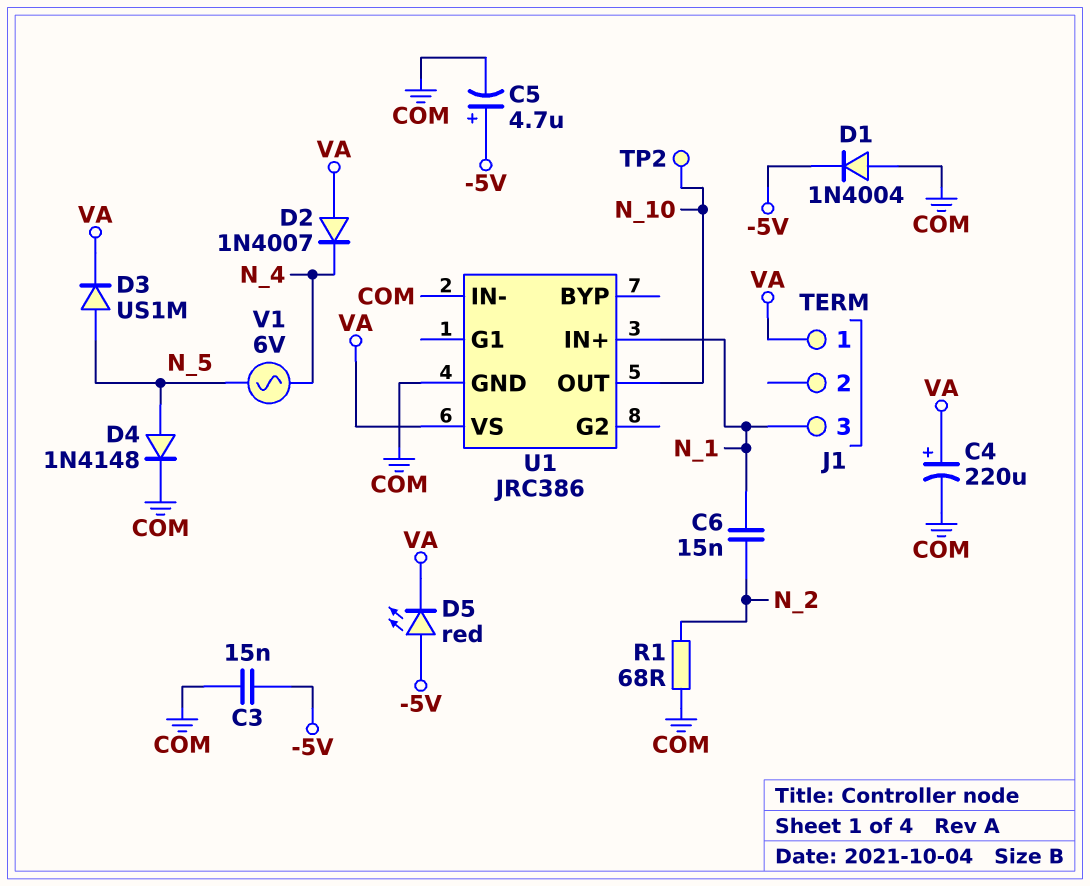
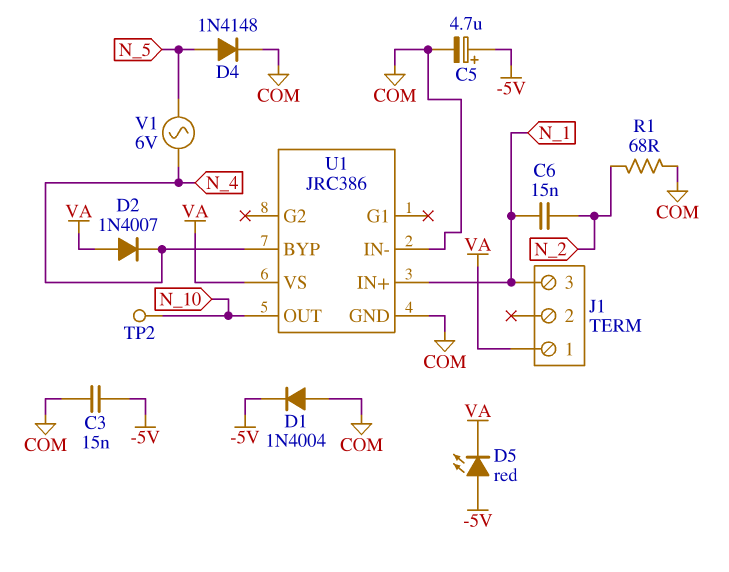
C4: 220uF (plus VA, minus COM) -> none
D3: diode US1M (A N_5, K VA) -> none
U1 pin BYP: none -> N_4

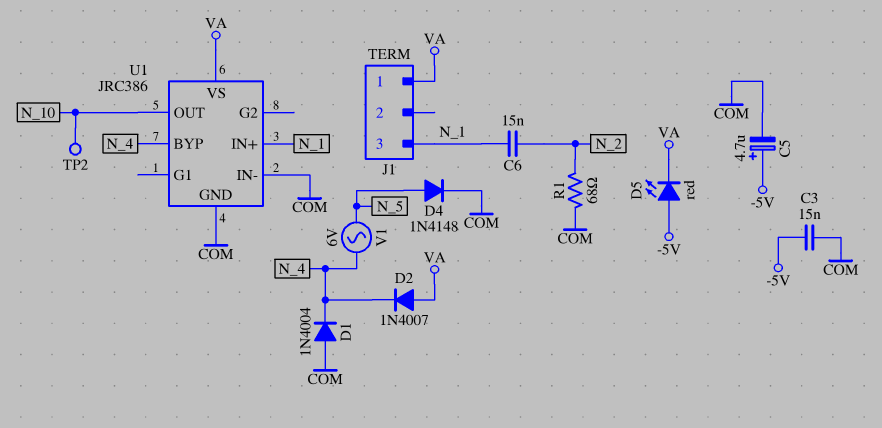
D1: diode 1N4004 (A COM, K -5V) -> diode 1N4004 (A COM, K N_4)

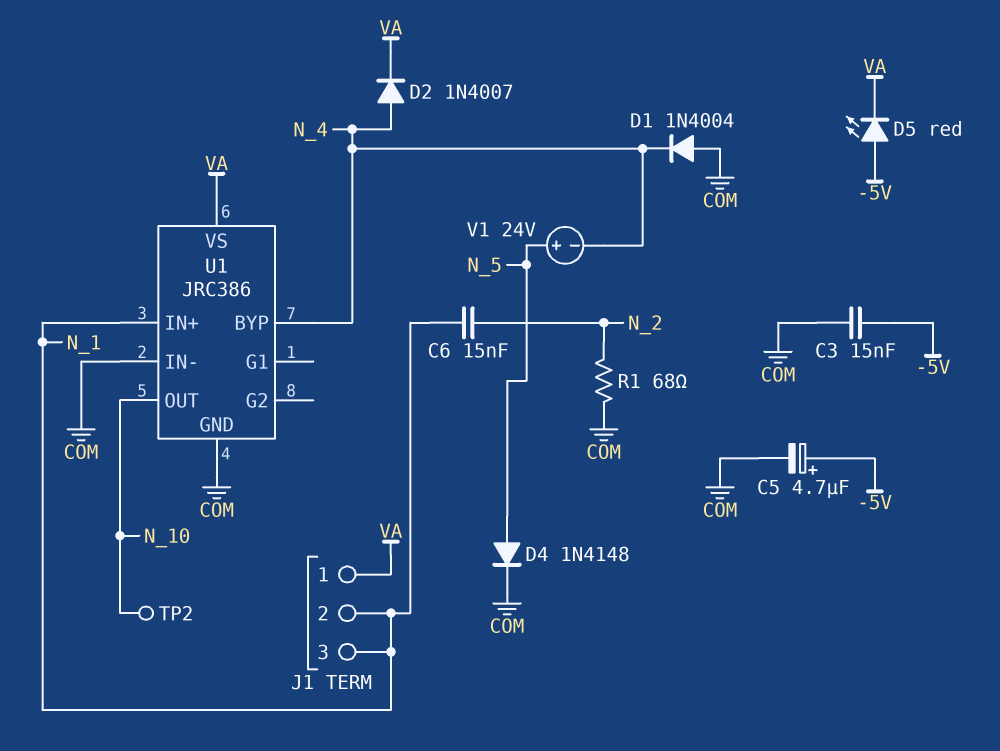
D2: diode 1N4007 (A VA, K N_4) -> diode 1N4007 (A N_4, K VA)
J1 pin 2: none -> N_1
V1: AC 6V (N_4, N_5) -> 24V (plus N_5, minus N_4)

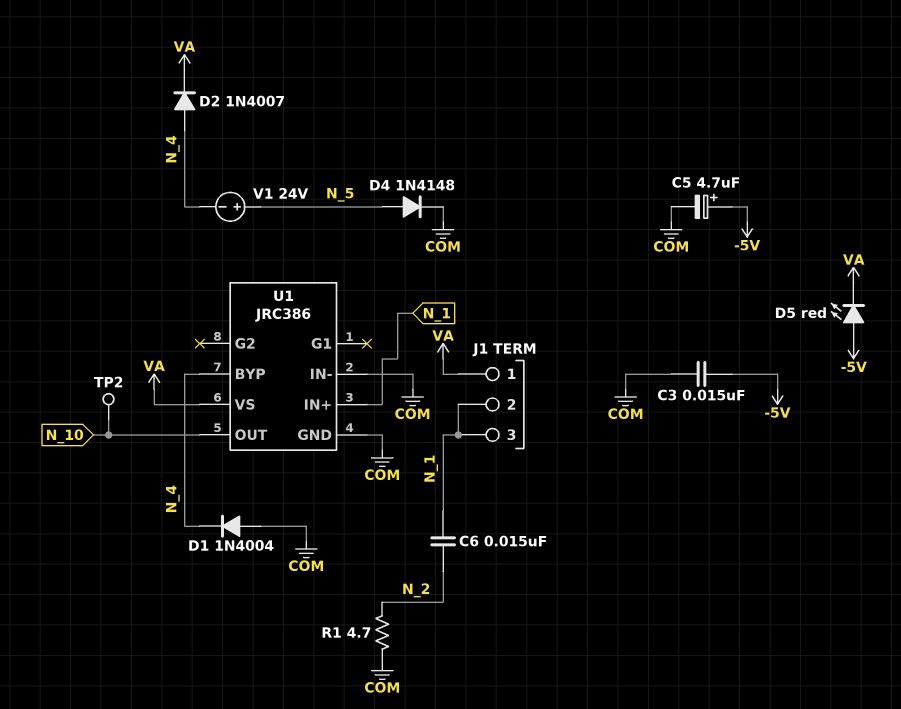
R1: 68 (COM, N_2) -> 4.7 (COM, N_2)

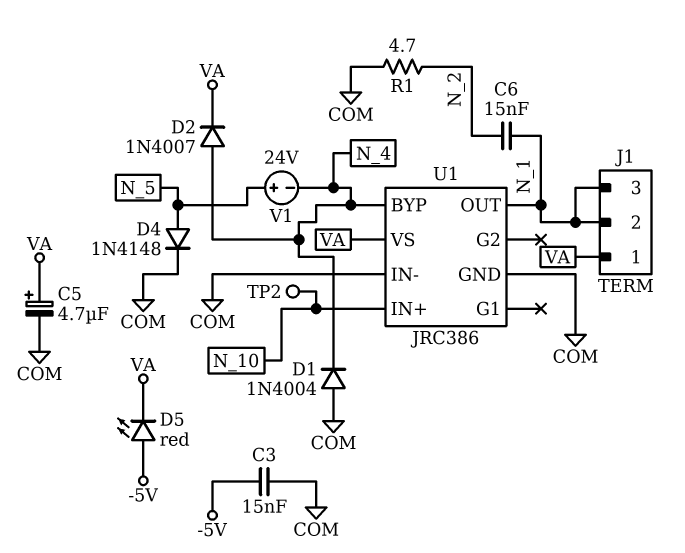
C5: 4.7uF (plus -5V, minus COM) -> 4.7uF (plus VA, minus COM)
U1 pin IN+: N_1 -> N_10
U1 pin OUT: N_10 -> N_1

